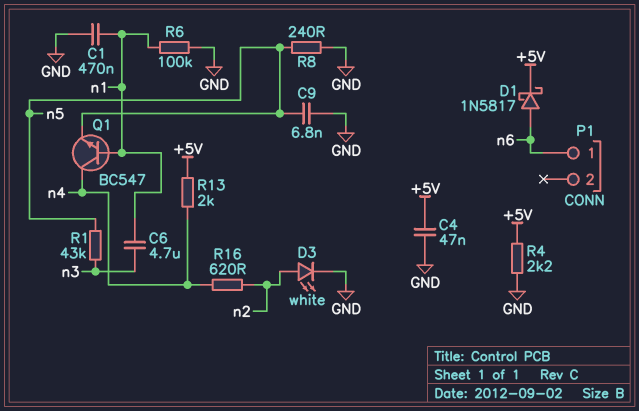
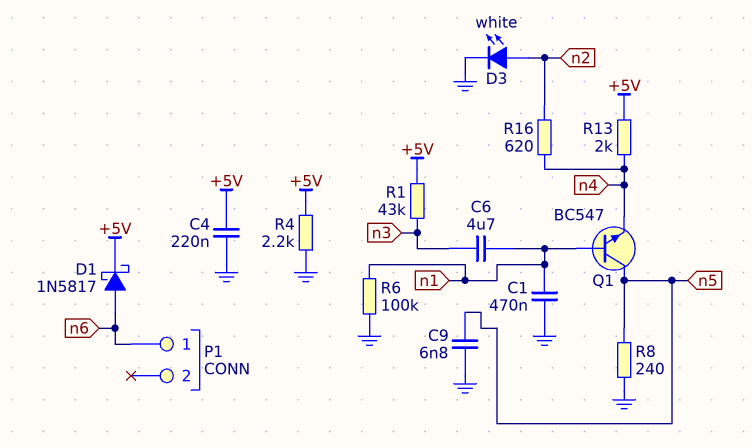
C4: 47nF (+5V, GND) -> 220nF (+5V, GND)
Q1: NPN BC547 (B n1, C n4, E n5) -> NPN BC547 (B n1, C n5, E n4)
R1: 43k (n3, n5) -> 43k (+5V, n3)

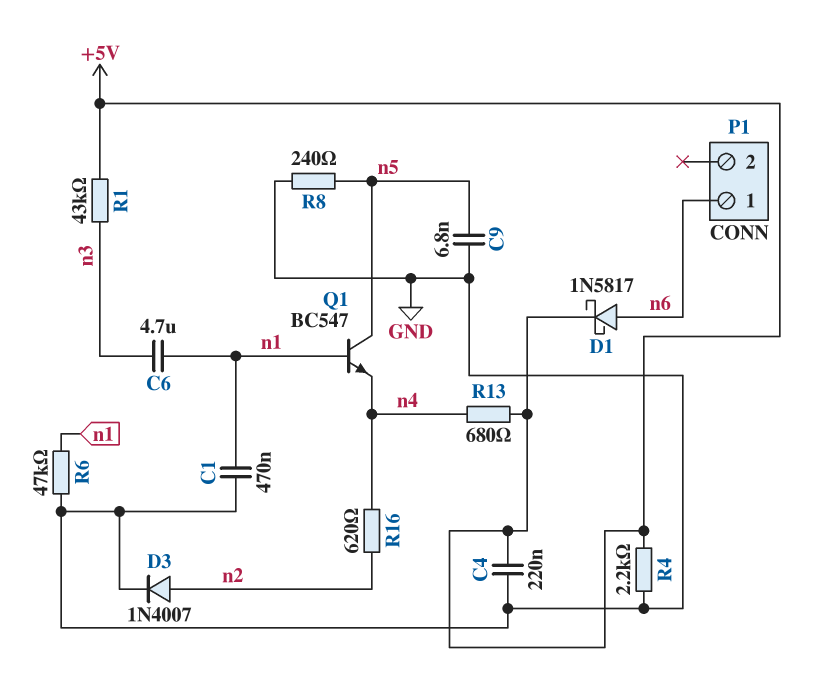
D3: LED white (A n2, K GND) -> diode 1N4007 (A n2, K GND)
R6: 100k (GND, n1) -> 47k (GND, n1)
R13: 2k (+5V, n4) -> 680 (+5V, n4)

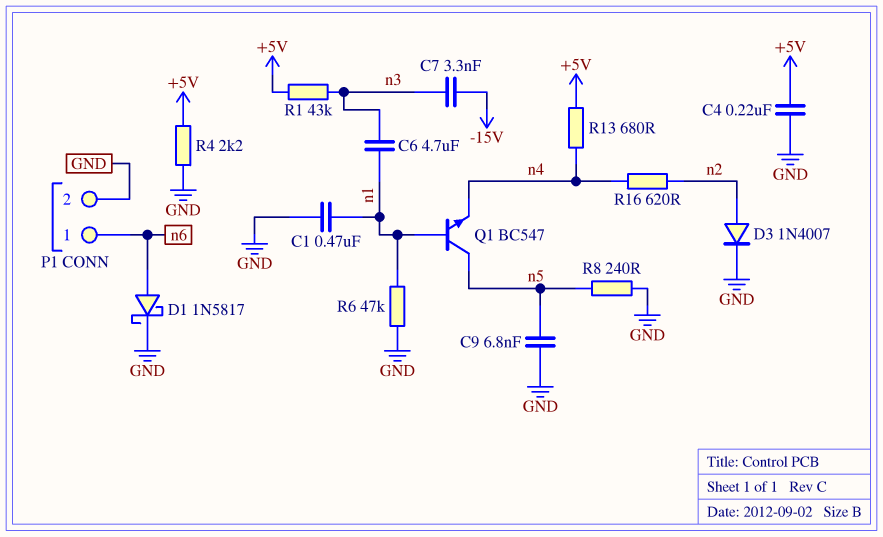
C7: none -> 3.3nF (-15V, n3)
D1: schottky 1N5817 (A n6, K +5V) -> schottky 1N5817 (A n6, K GND)
P1 pin 2: none -> GND

